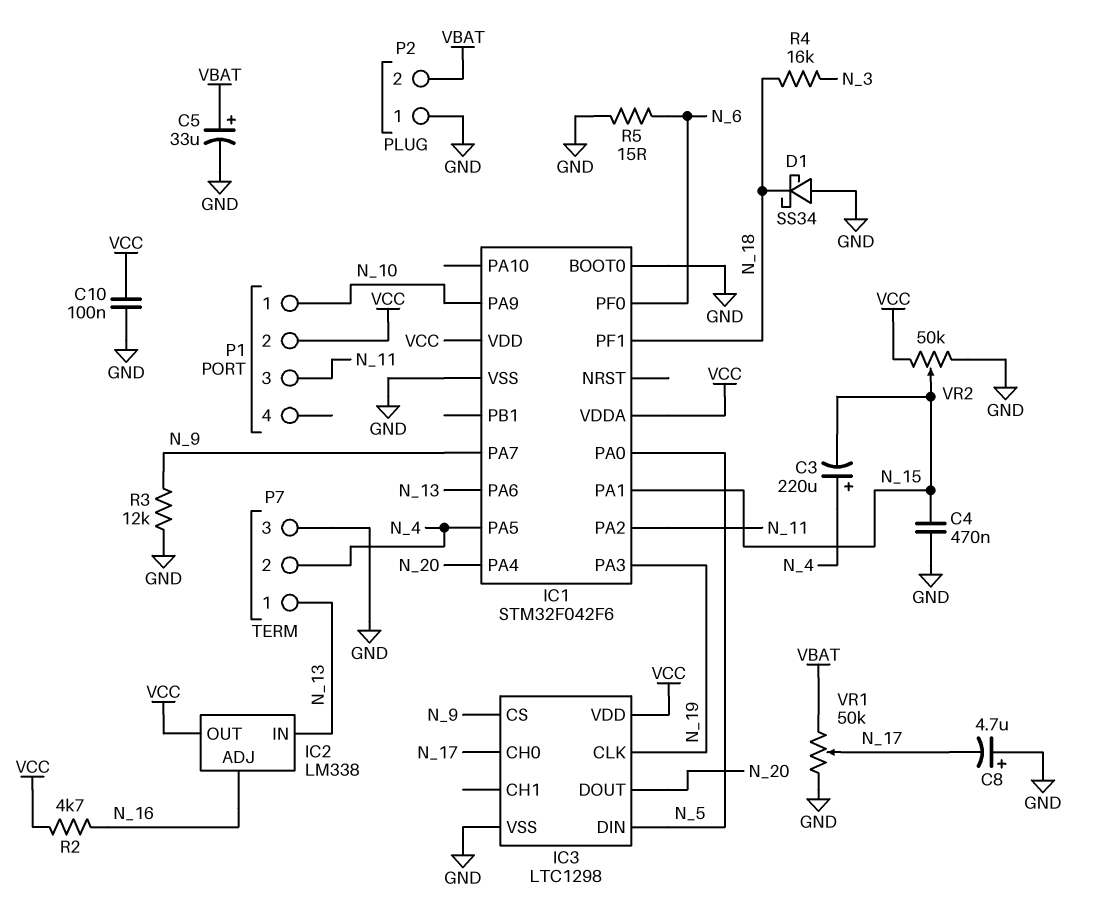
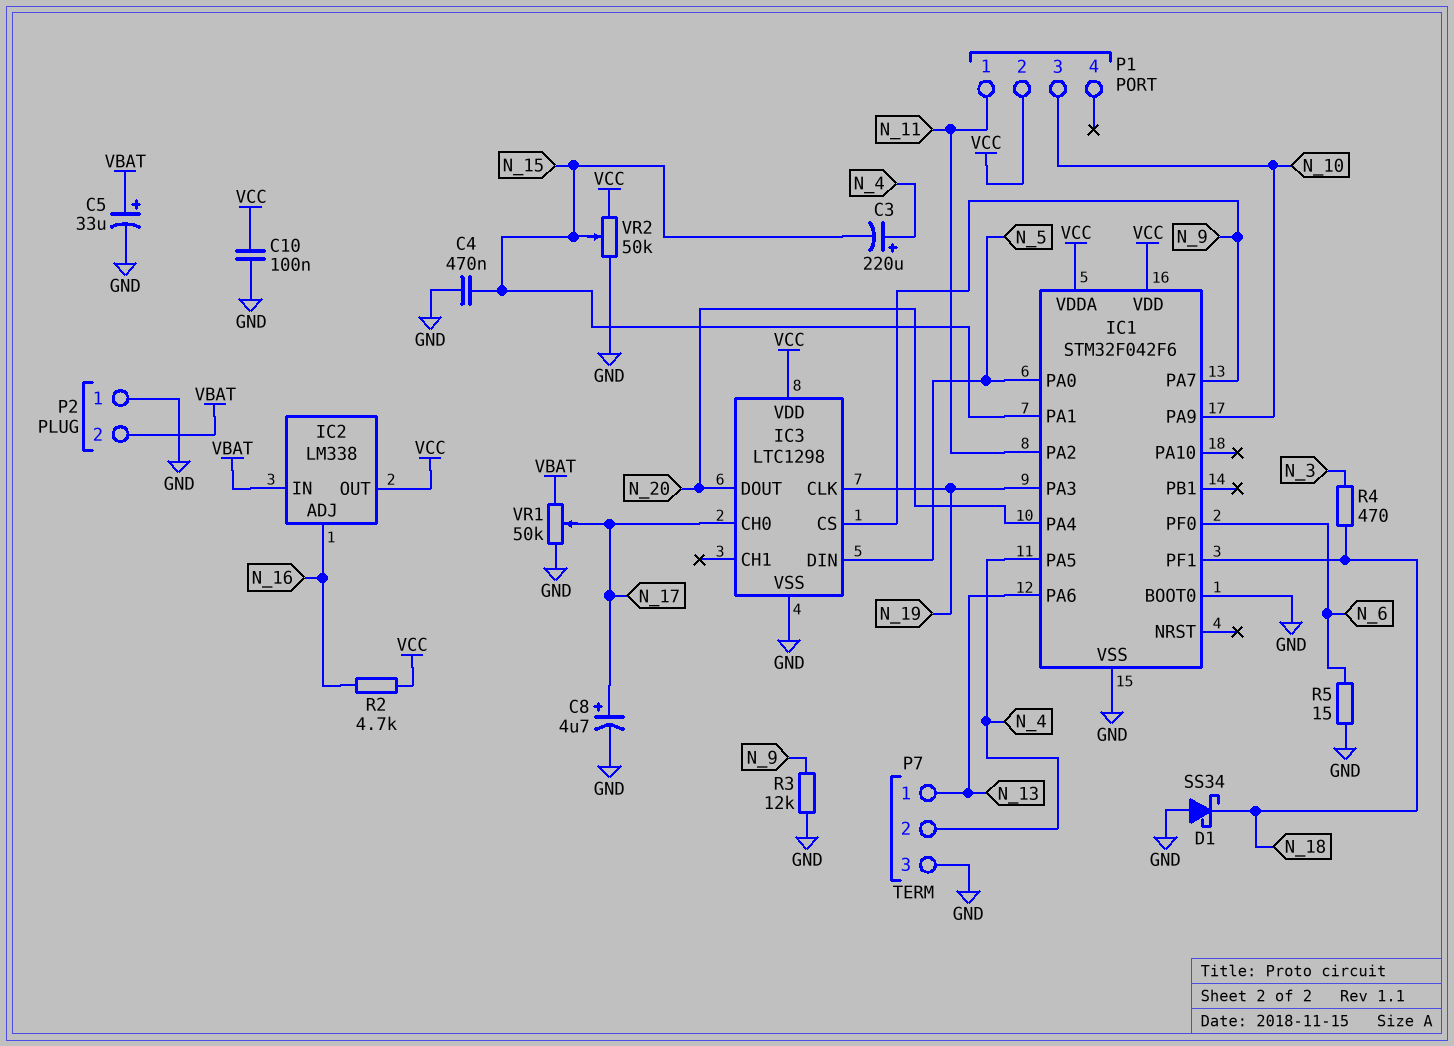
C8: 4.7uF (plus GND, minus N_17) -> 4.7uF (plus N_17, minus GND)
IC2 pin IN: N_13 -> VBAT
P1 pin 1: N_10 -> N_11
P1 pin 3: N_11 -> N_10
R4: 16k (N_3, N_18) -> 470 (N_3, N_18)

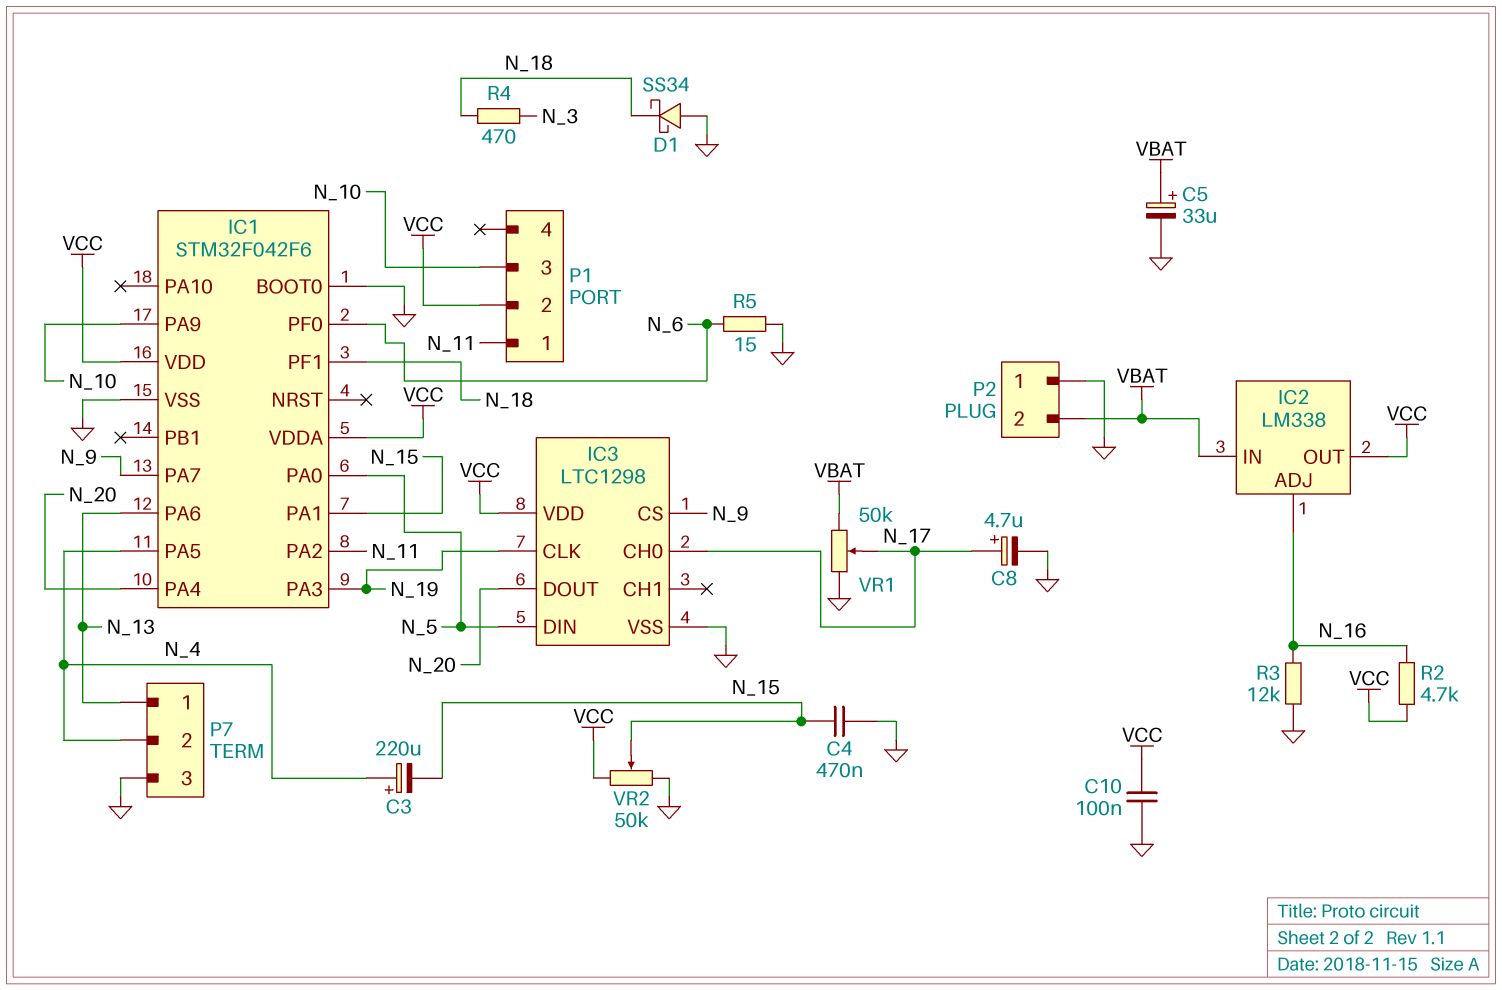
R3: 12k (GND, N_9) -> 12k (GND, N_16)

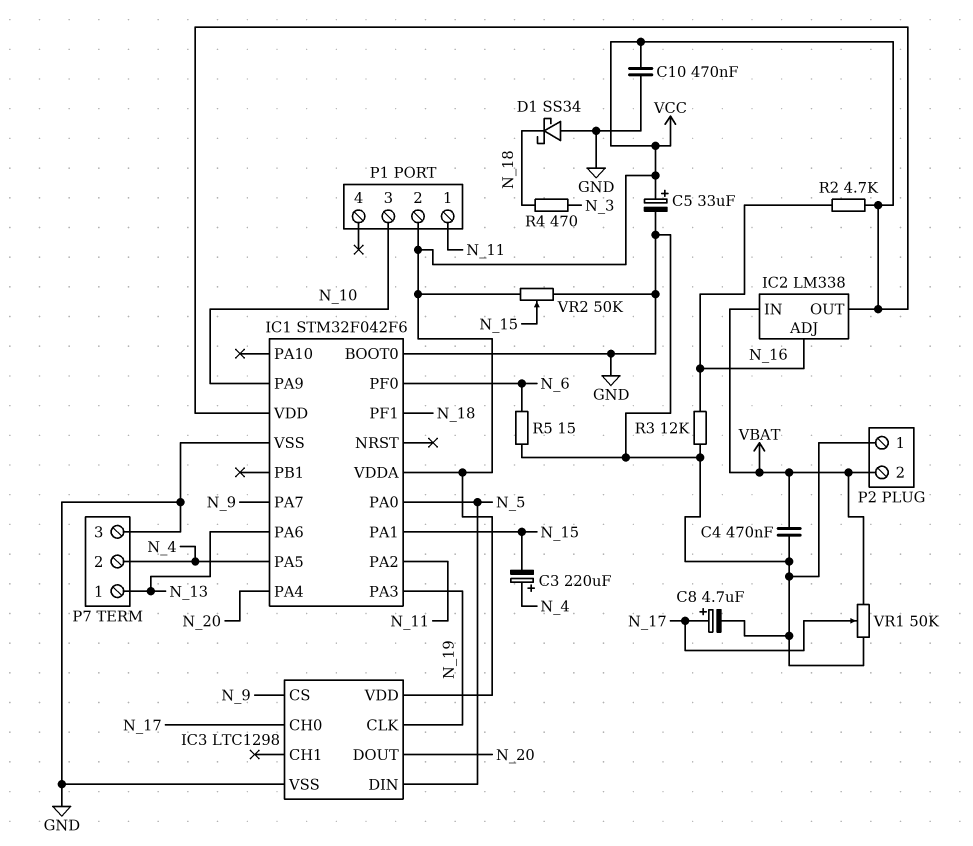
C4: 470nF (GND, N_15) -> 470nF (GND, VBAT)
C5: 33uF (plus VBAT, minus GND) -> 33uF (plus VCC, minus GND)
C10: 100nF (GND, VCC) -> 470nF (GND, VCC)

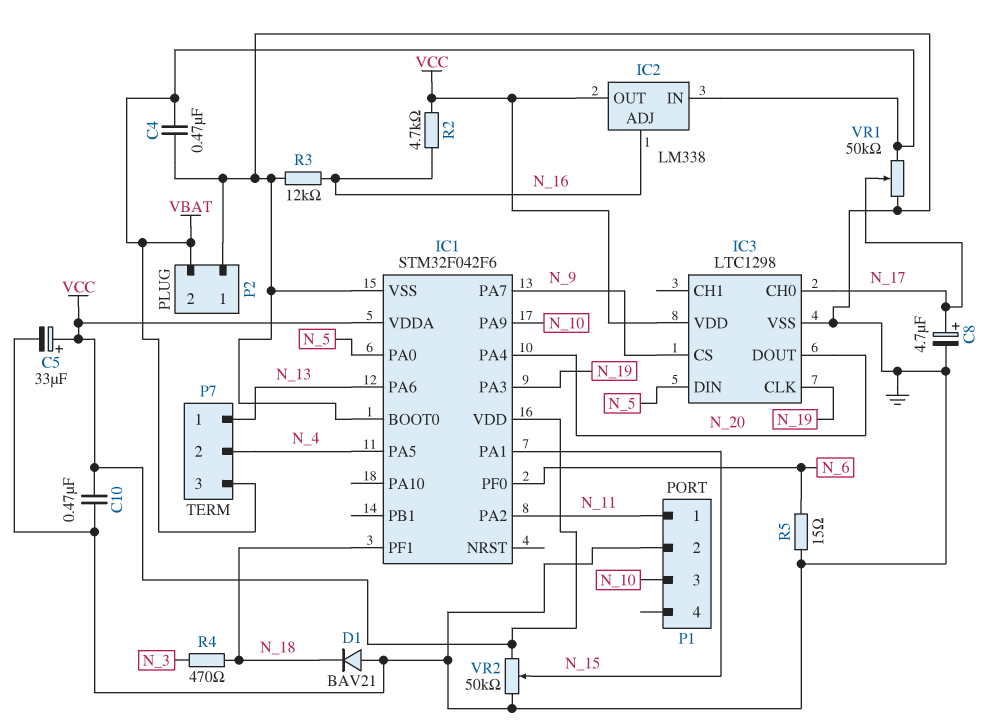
C3: 220uF (plus N_4, minus N_15) -> none
D1: schottky SS34 (A GND, K N_18) -> diode BAV21 (A GND, K N_18)
P1 pin 2: VCC -> GND
P7 pin 3: GND -> VBAT

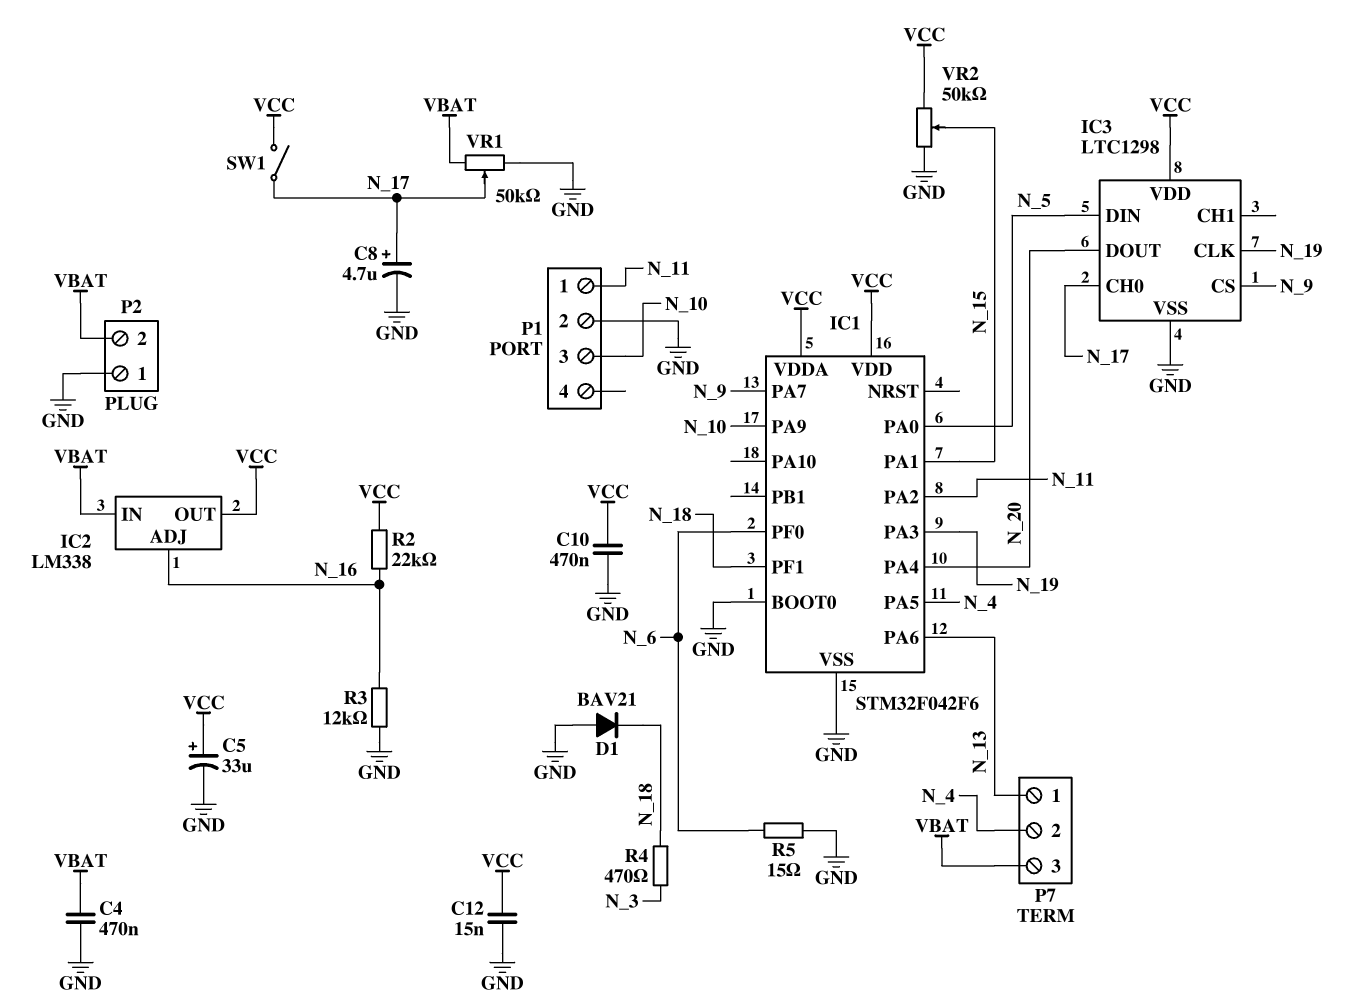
C12: none -> 15nF (GND, VCC)
R2: 4.7k (N_16, VCC) -> 22k (N_16, VCC)
SW1: none -> switch (N_17, VCC)

